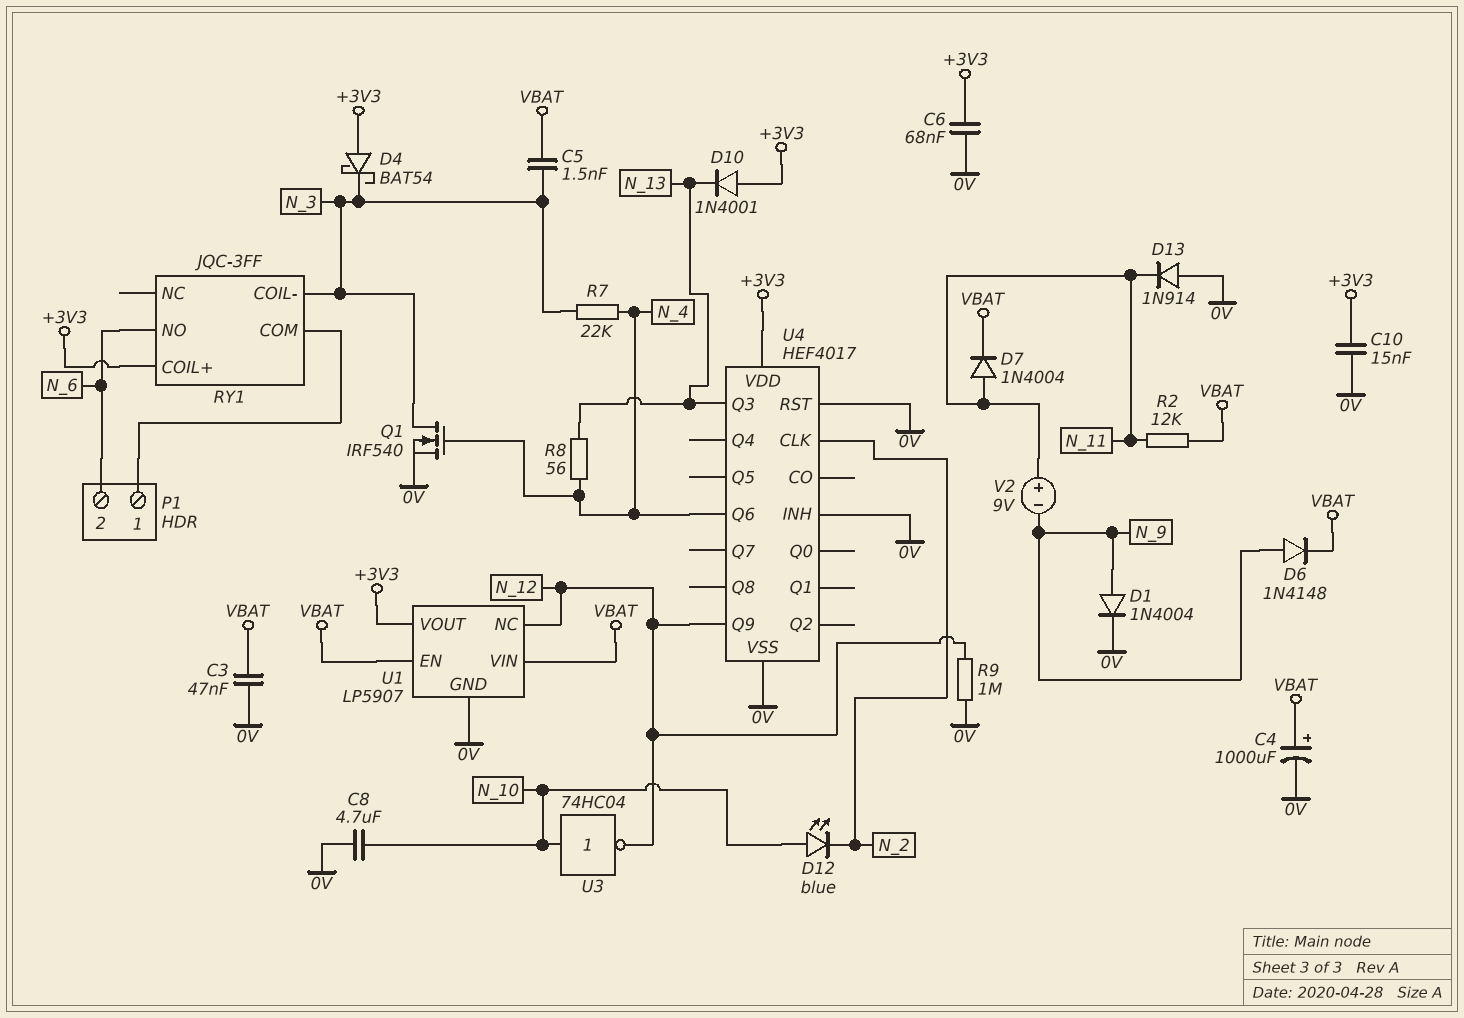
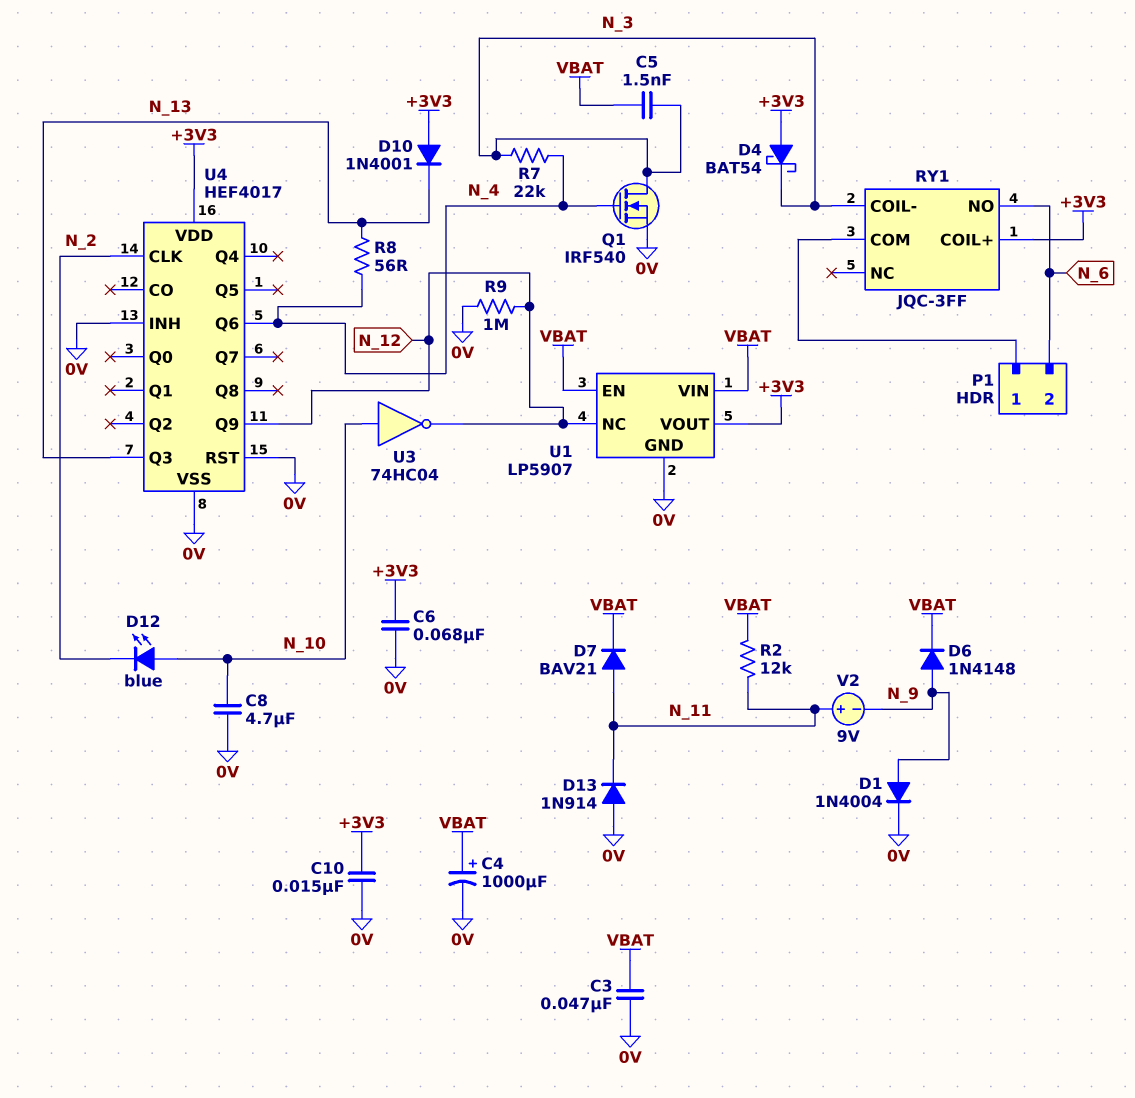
D7: diode 1N4004 (A N_11, K VBAT) -> diode BAV21 (A N_11, K VBAT)

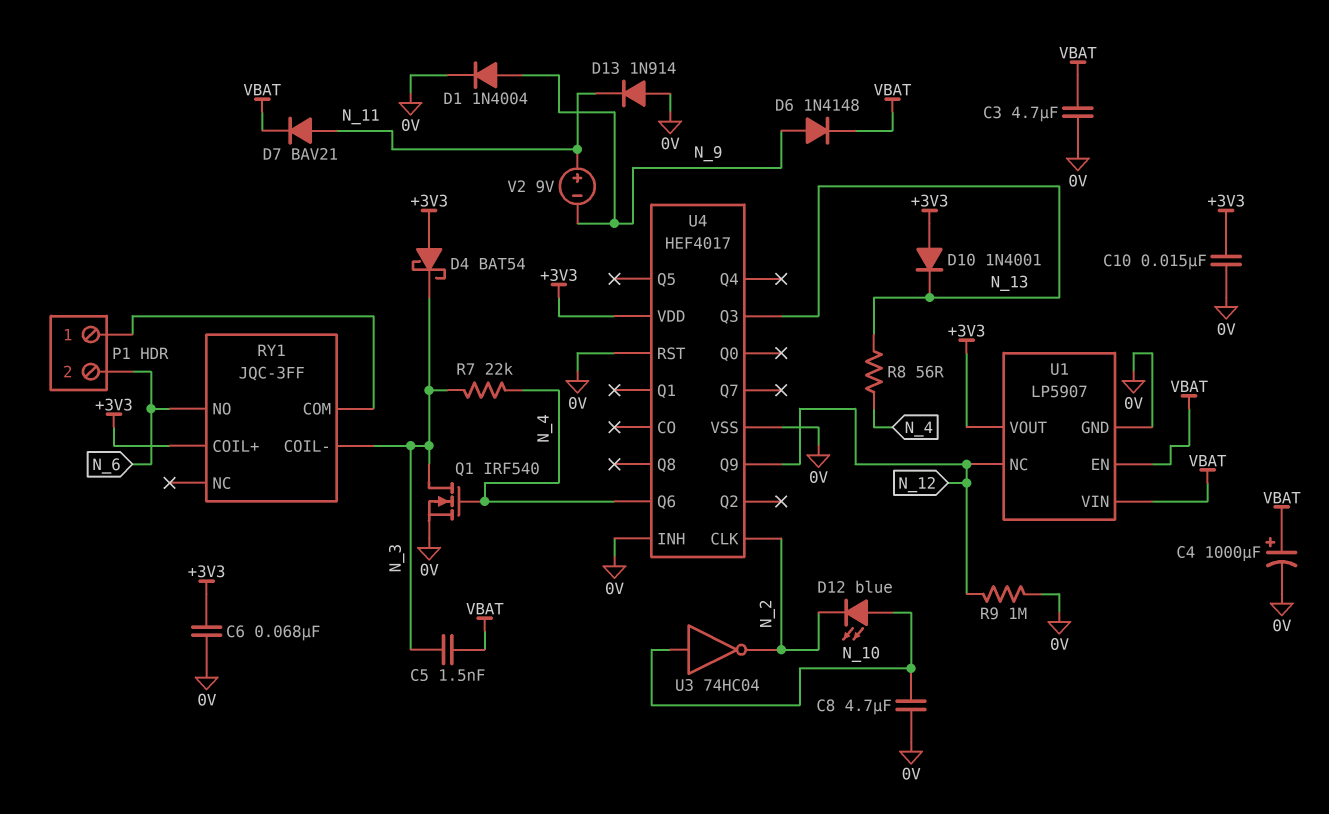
C3: 47nF (0V, VBAT) -> 4.7uF (0V, VBAT)
R2: 12k (N_11, VBAT) -> none
U3: NOT 74HC04 (in N_10, out N_12) -> NOT 74HC04 (in N_10, out N_2)

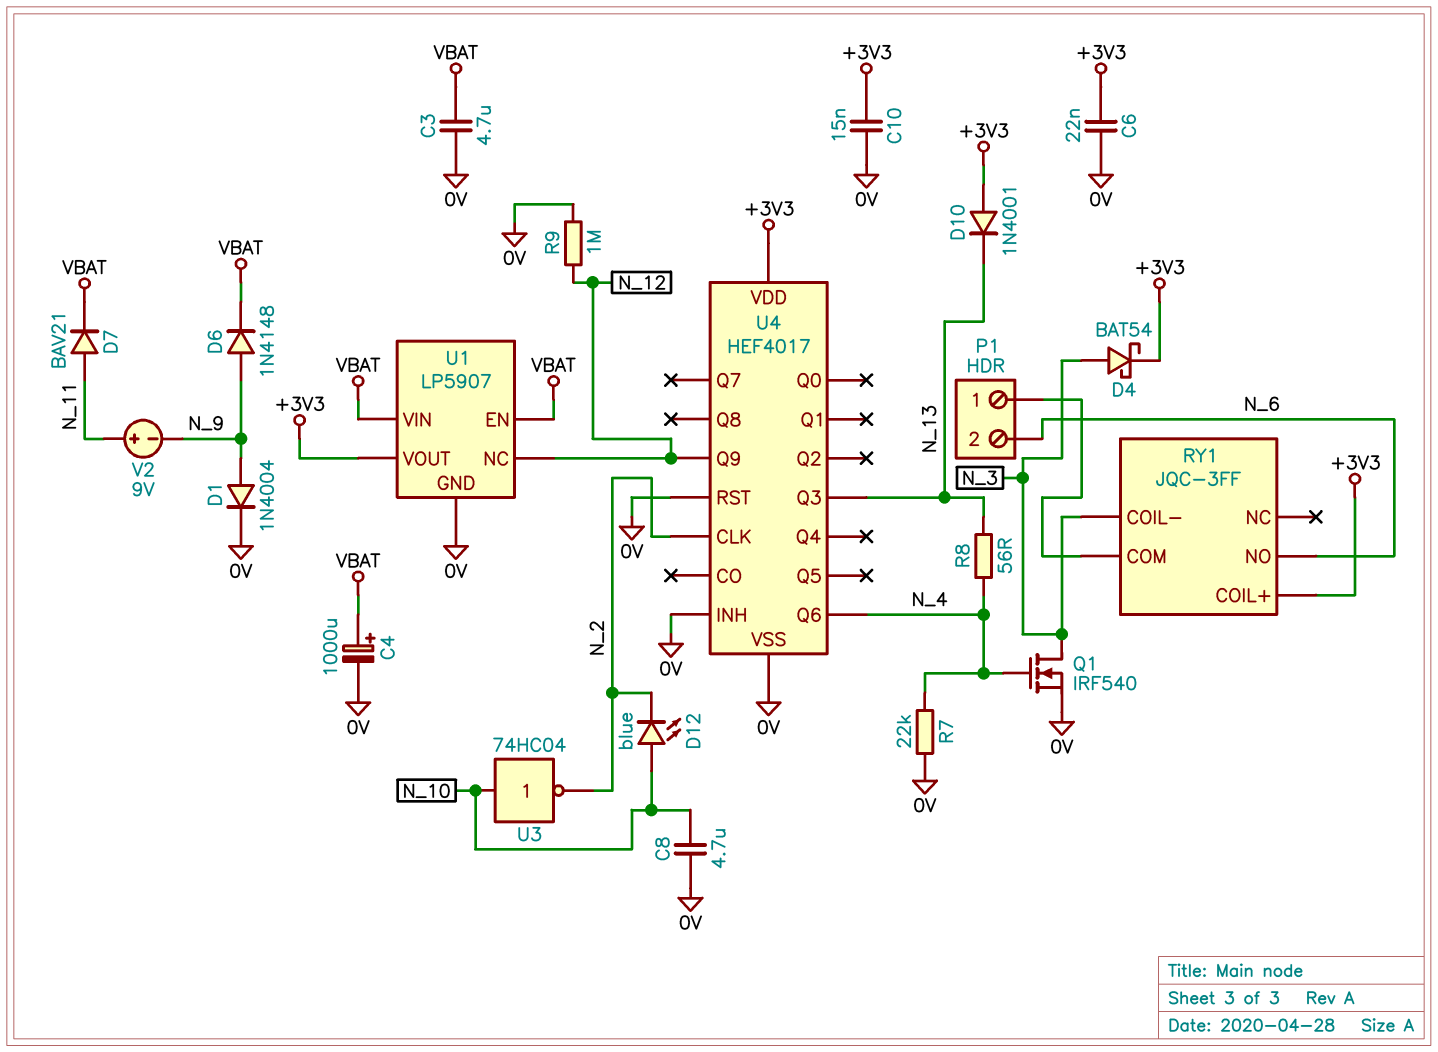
C5: 1.5nF (N_3, VBAT) -> none
C6: 68nF (+3V3, 0V) -> 22nF (+3V3, 0V)
D4: schottky BAT54 (A +3V3, K N_3) -> schottky BAT54 (A N_3, K +3V3)
D13: diode 1N914 (A 0V, K N_11) -> none
R7: 22k (N_3, N_4) -> 22k (0V, N_4)

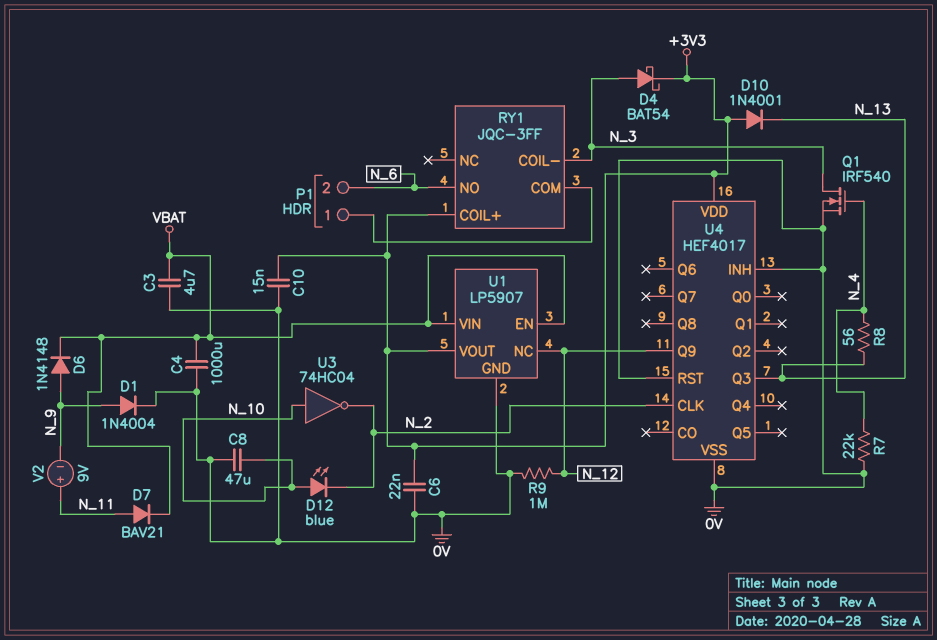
C4: 1000uF (plus VBAT, minus 0V) -> 1000uF (0V, VBAT)
C8: 4.7uF (0V, N_10) -> 47uF (0V, N_10)
U4 pin Q6: N_4 -> none

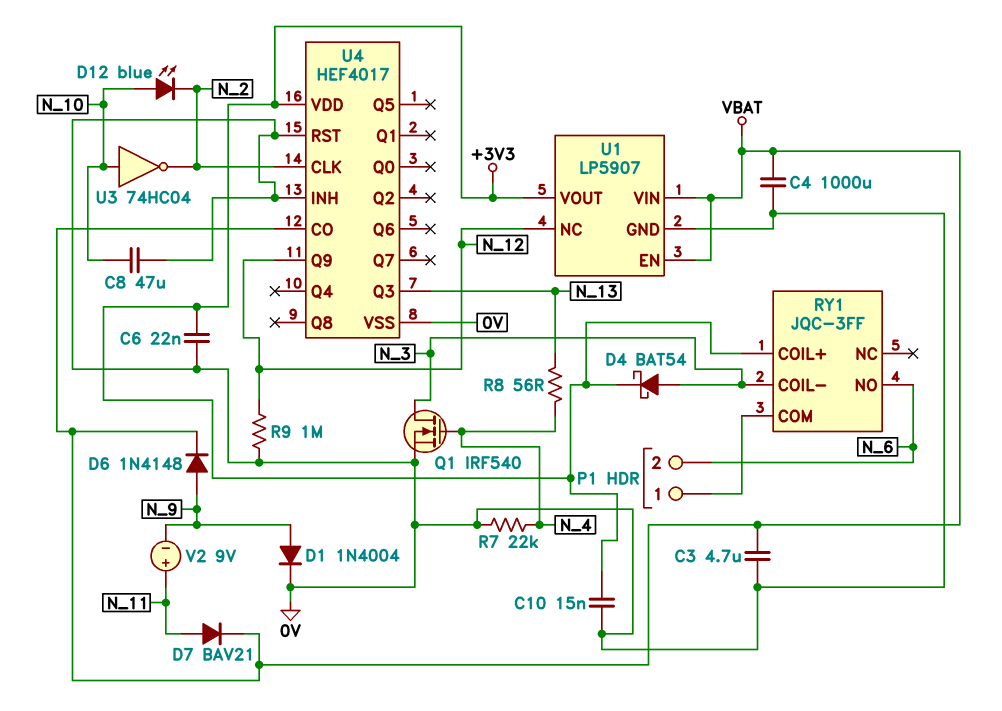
D10: diode 1N4001 (A +3V3, K N_13) -> none
U4 pin CO: none -> VBAT

